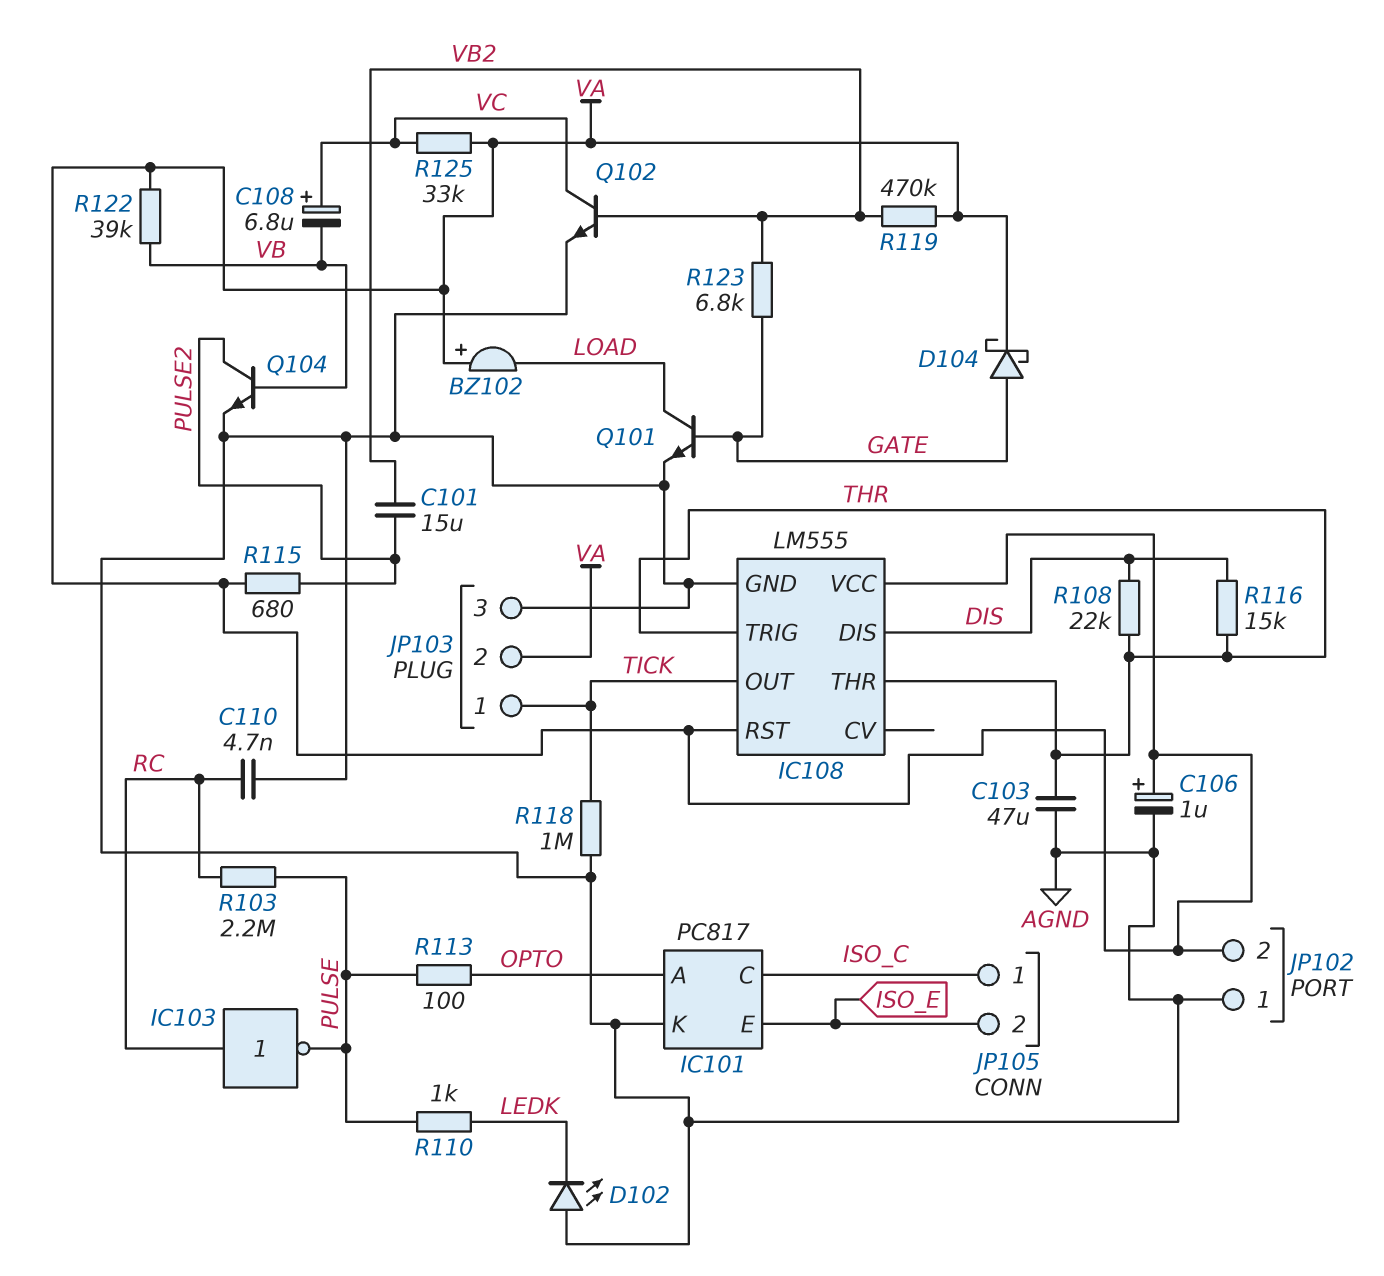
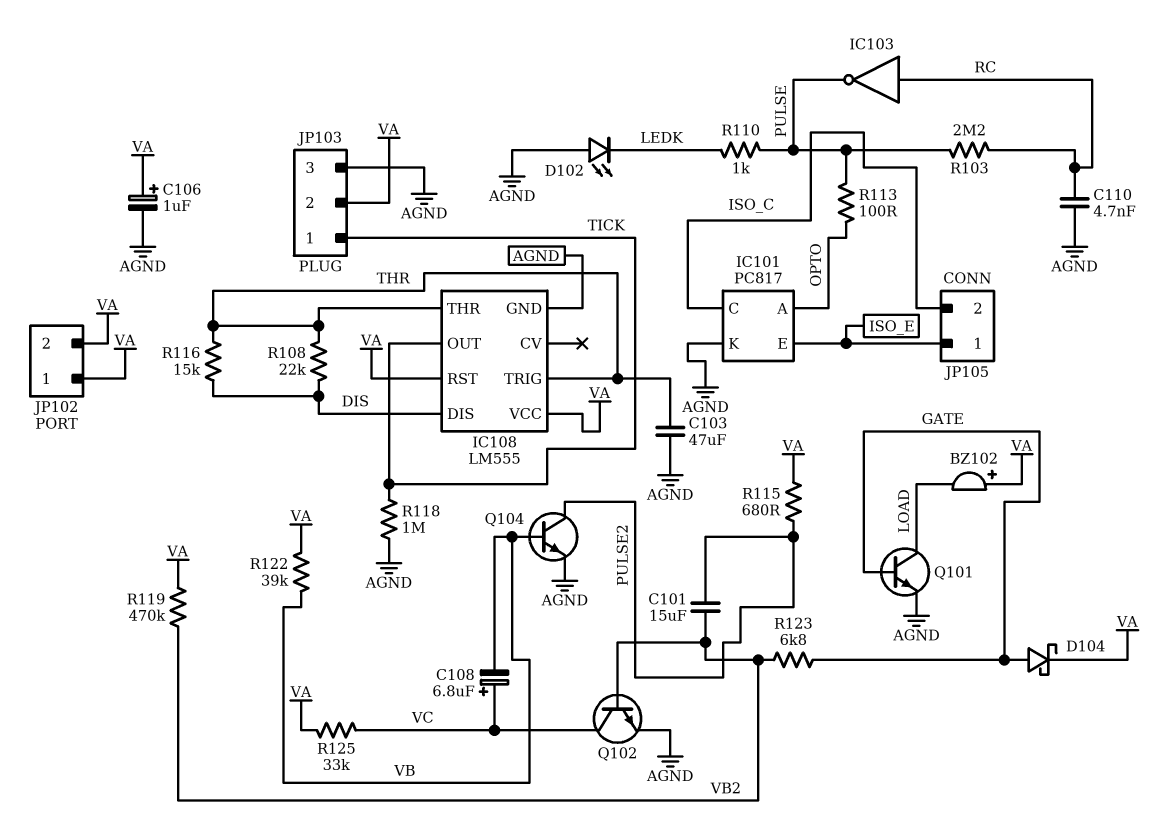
JP102 pin 1: AGND -> VA
JP105 pin 1: ISO_C -> ISO_E
JP105 pin 2: ISO_E -> ISO_C

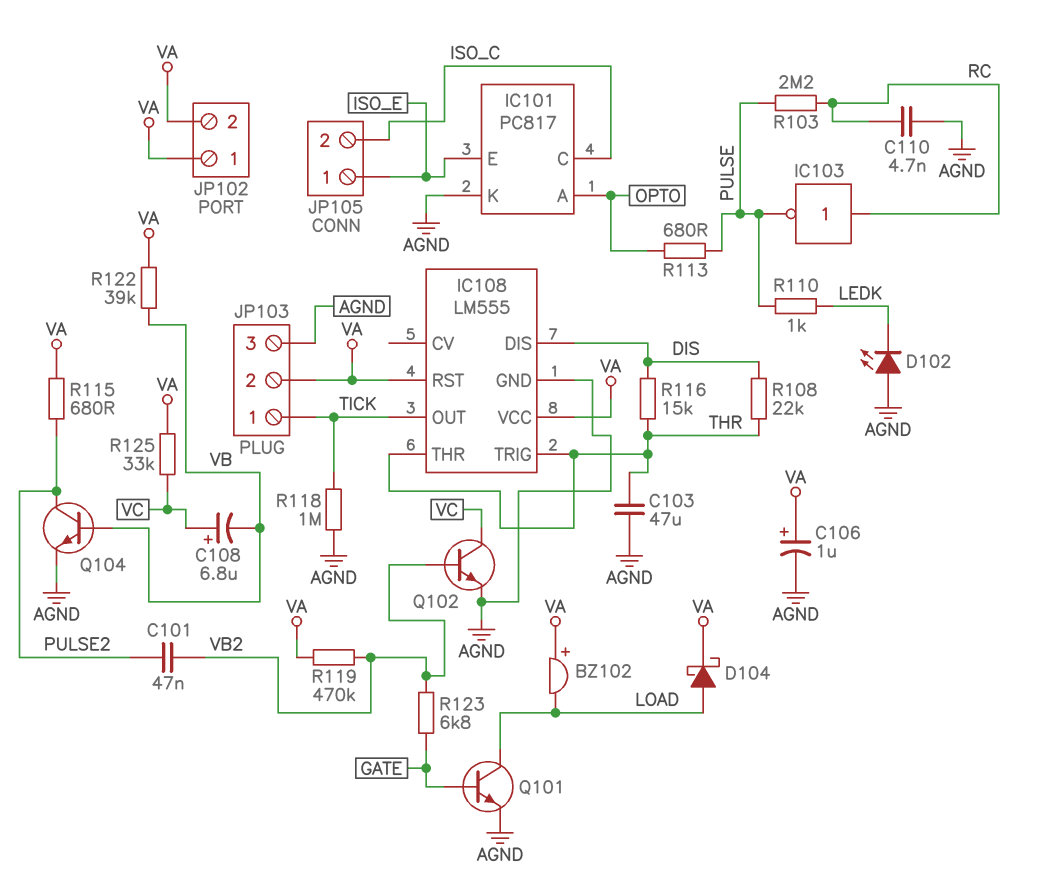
C101: 15uF (PULSE2, VB2) -> 47nF (PULSE2, VB2)
D104: schottky (A GATE, K VA) -> schottky (A LOAD, K VA)
R113: 100 (OPTO, PULSE) -> 680 (OPTO, PULSE)

